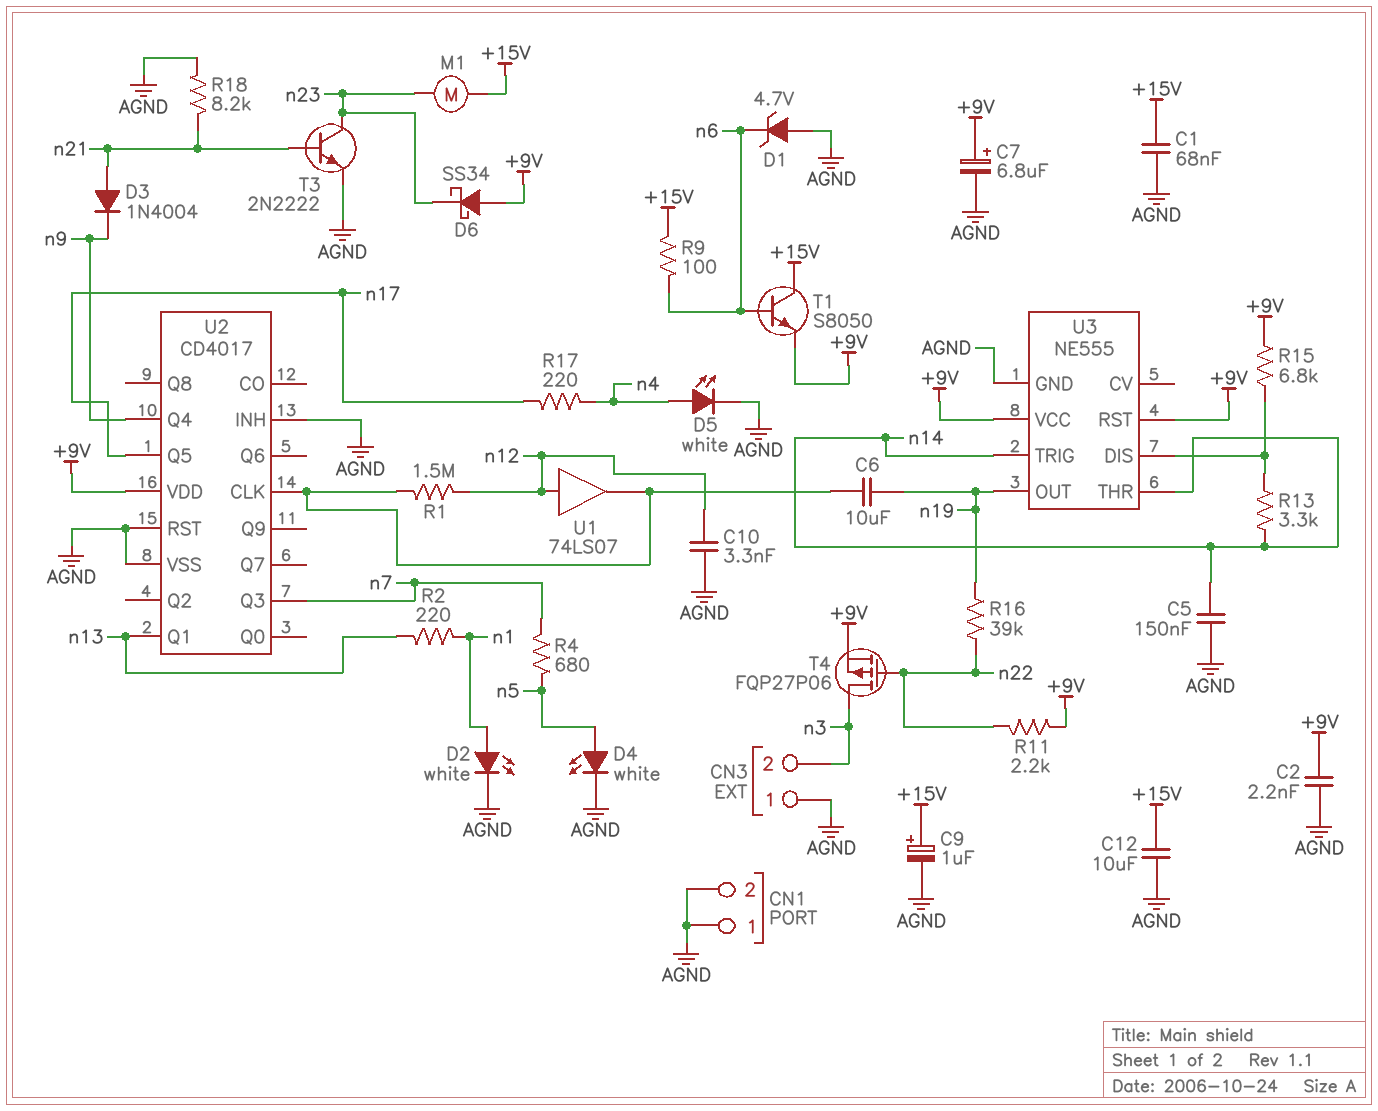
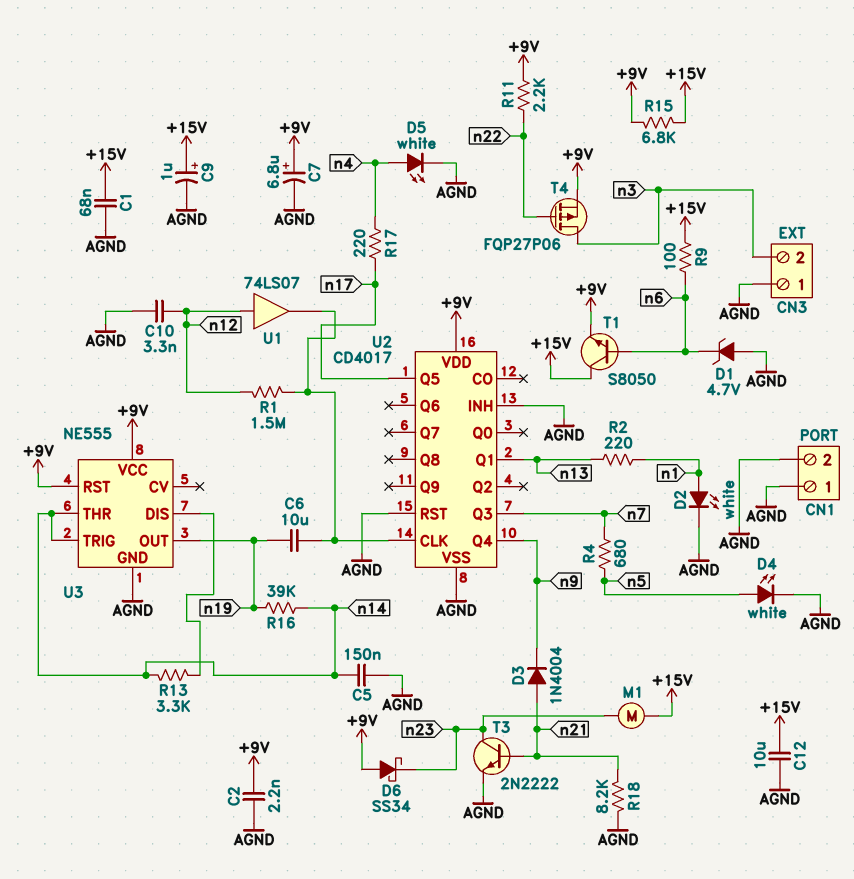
R15: 6.8k (+9V, U3/DIS) -> 6.8k (+9V, +15V)
R16: 39k (n19, n22) -> 39k (n14, n19)

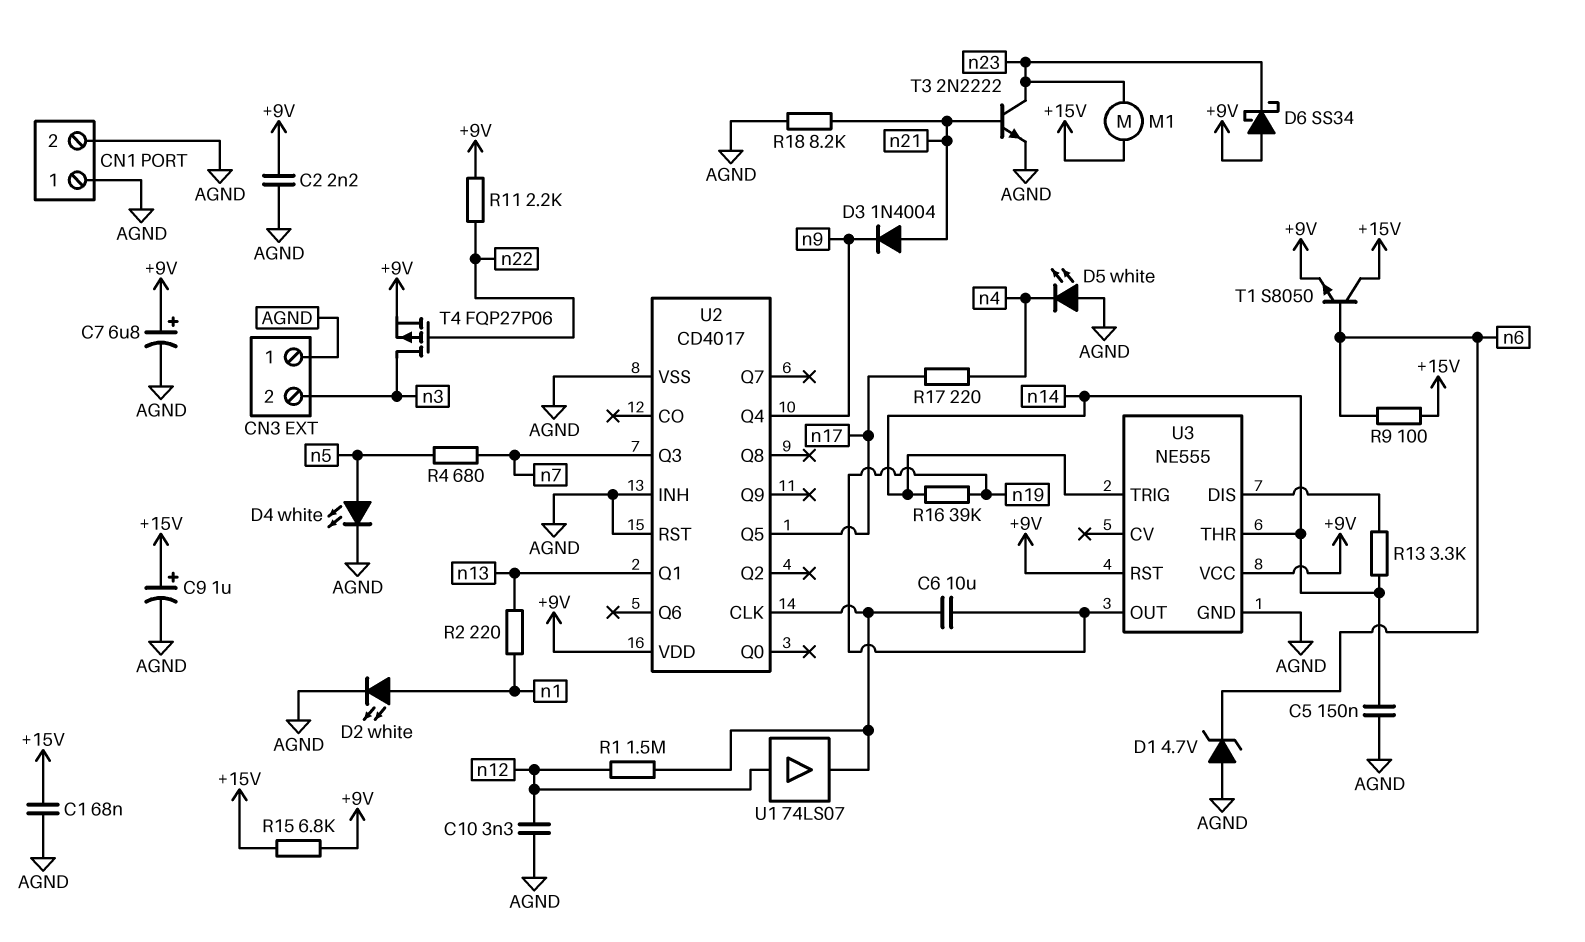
C12: 10uF (+15V, AGND) -> none
D5: LED white (A n4, K AGND) -> LED white (A AGND, K n4)

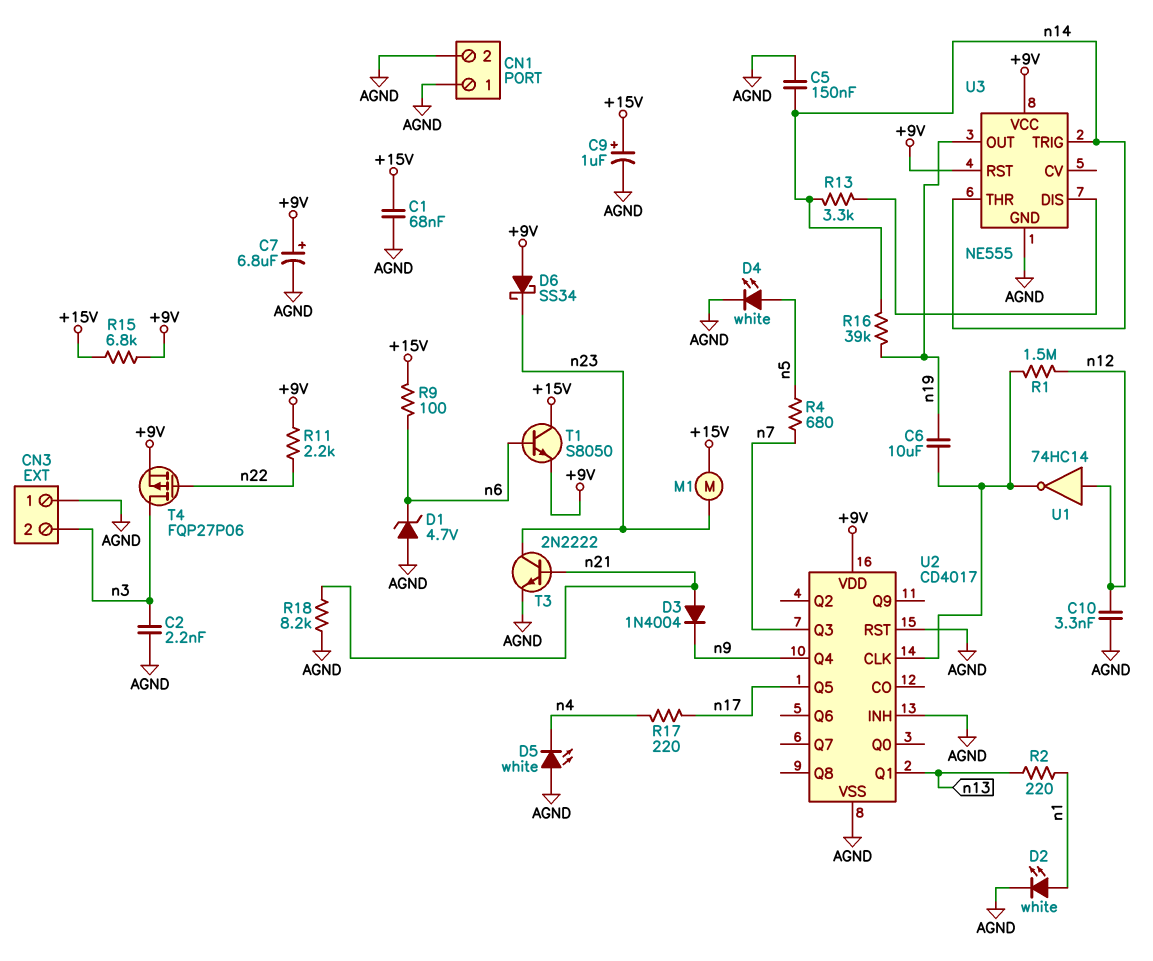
C2: 2.2nF (+9V, AGND) -> 2.2nF (AGND, n3)
U1: buffer 74LS07 (in n12, out U2/CLK) -> NOT 74HC14 (in n12, out U2/CLK)

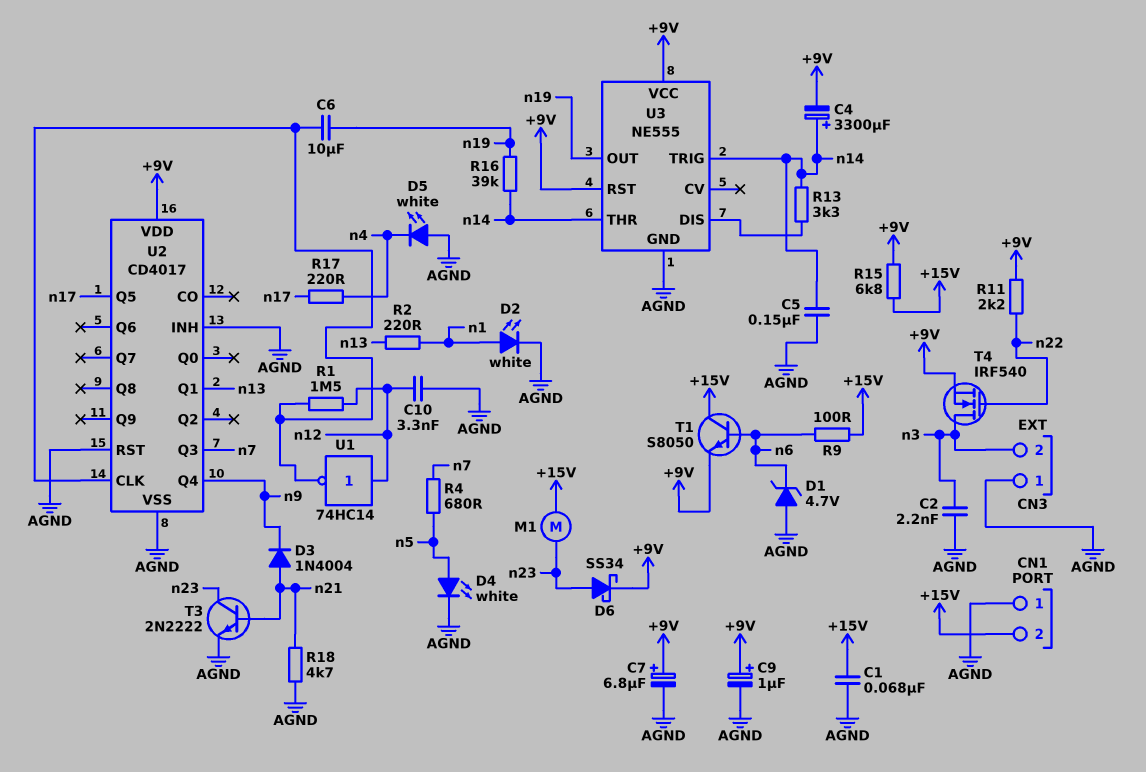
C4: none -> 3300uF (plus n14, minus +9V)
C9: 1uF (plus +15V, minus AGND) -> 1uF (plus +9V, minus AGND)
CN1 pin 2: AGND -> +15V
D6: schottky SS34 (A +9V, K n23) -> schottky SS34 (A n23, K +9V)
R18: 8.2k (AGND, n21) -> 4.7k (AGND, n21)
T4: PMOS FQP27P06 (G n22, D n3, S +9V) -> NMOS IRF540 (G n22, D n3, S +9V)

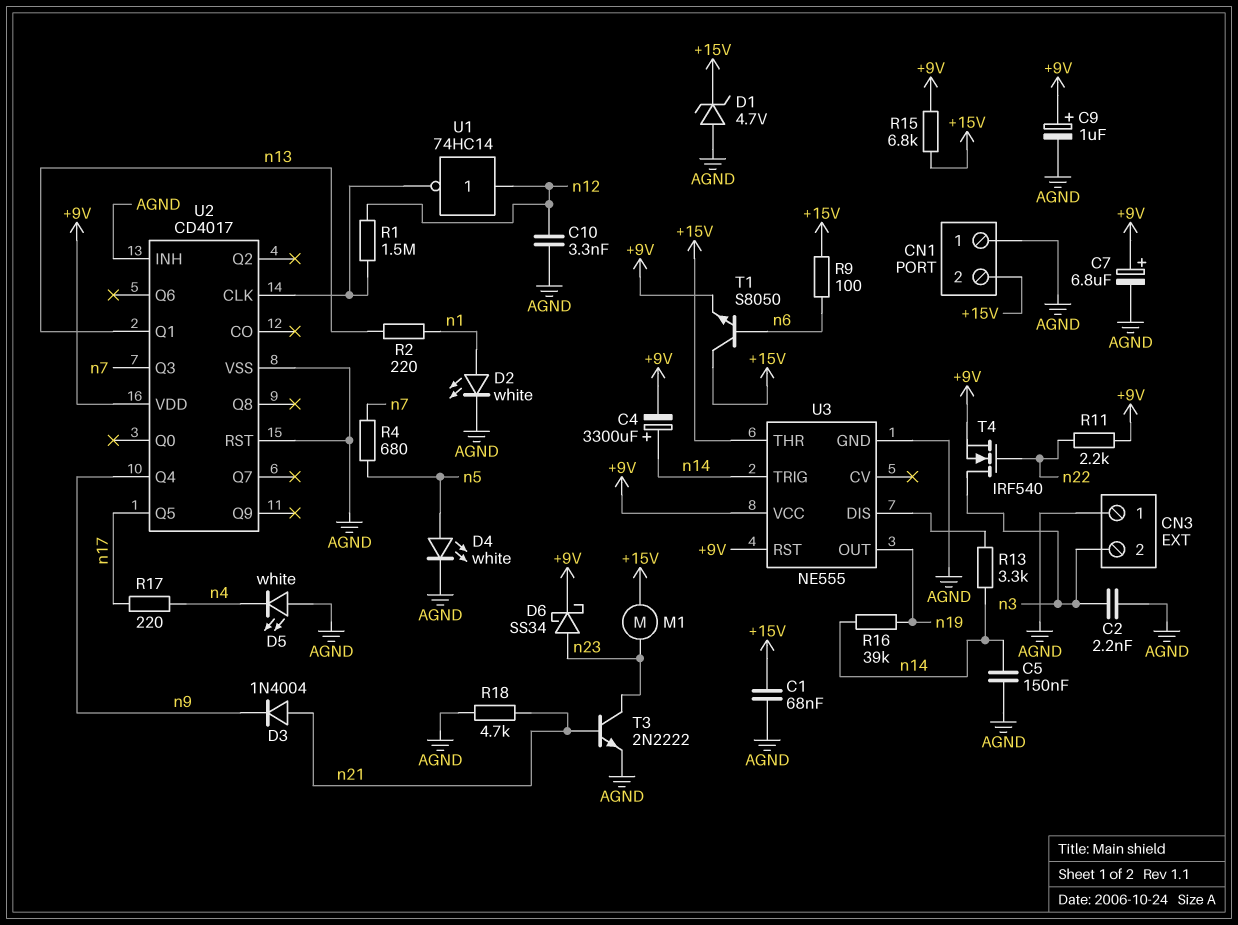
C6: 10uF (U2/CLK, n19) -> none
D1: zener 4.7V (A AGND, K n6) -> zener 4.7V (A AGND, K +15V)
U3 pin THR: n14 -> +15V

